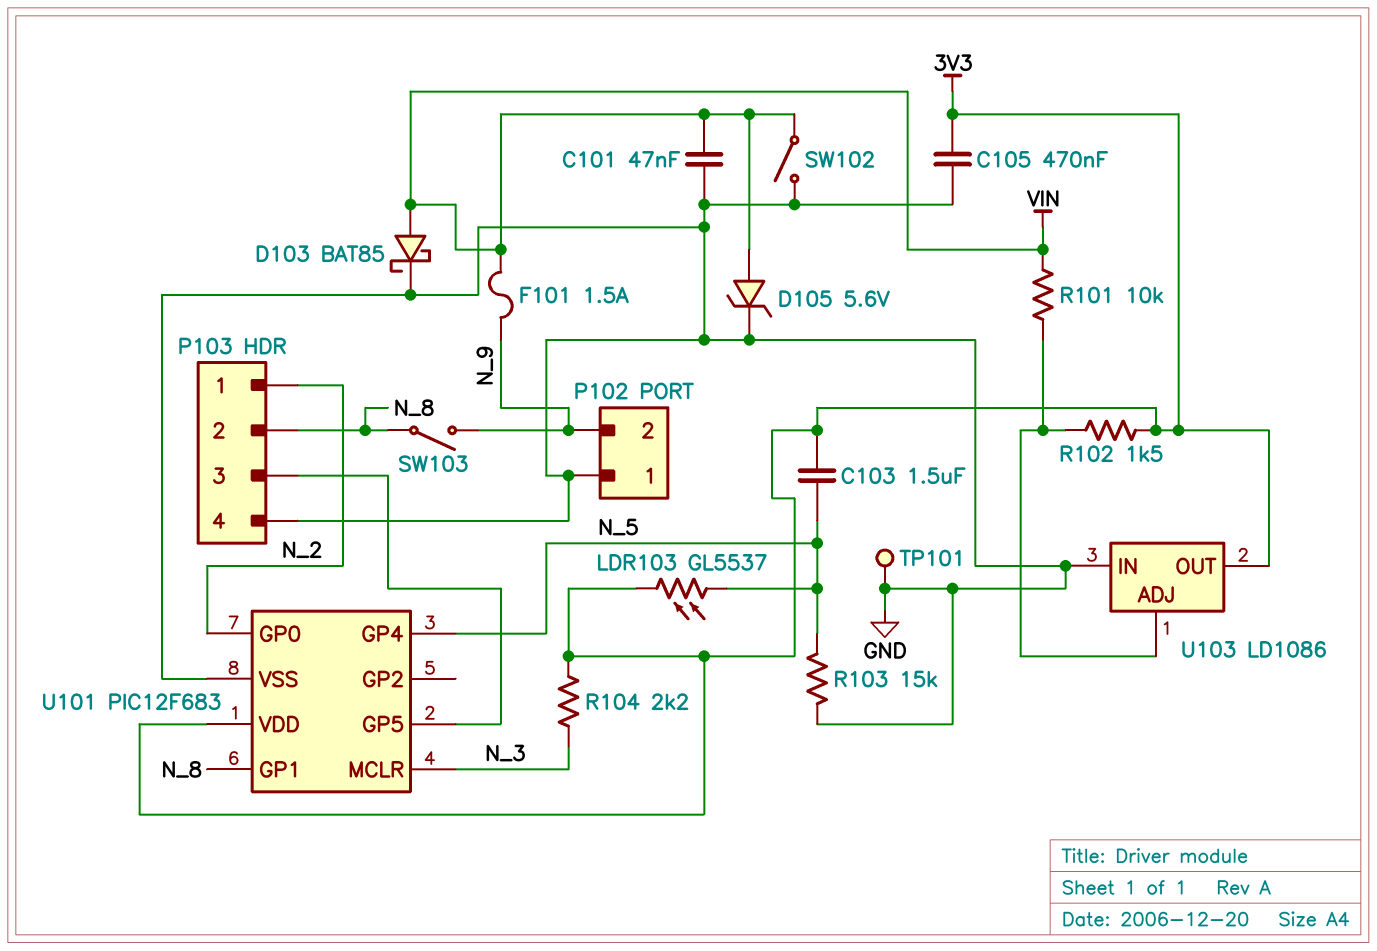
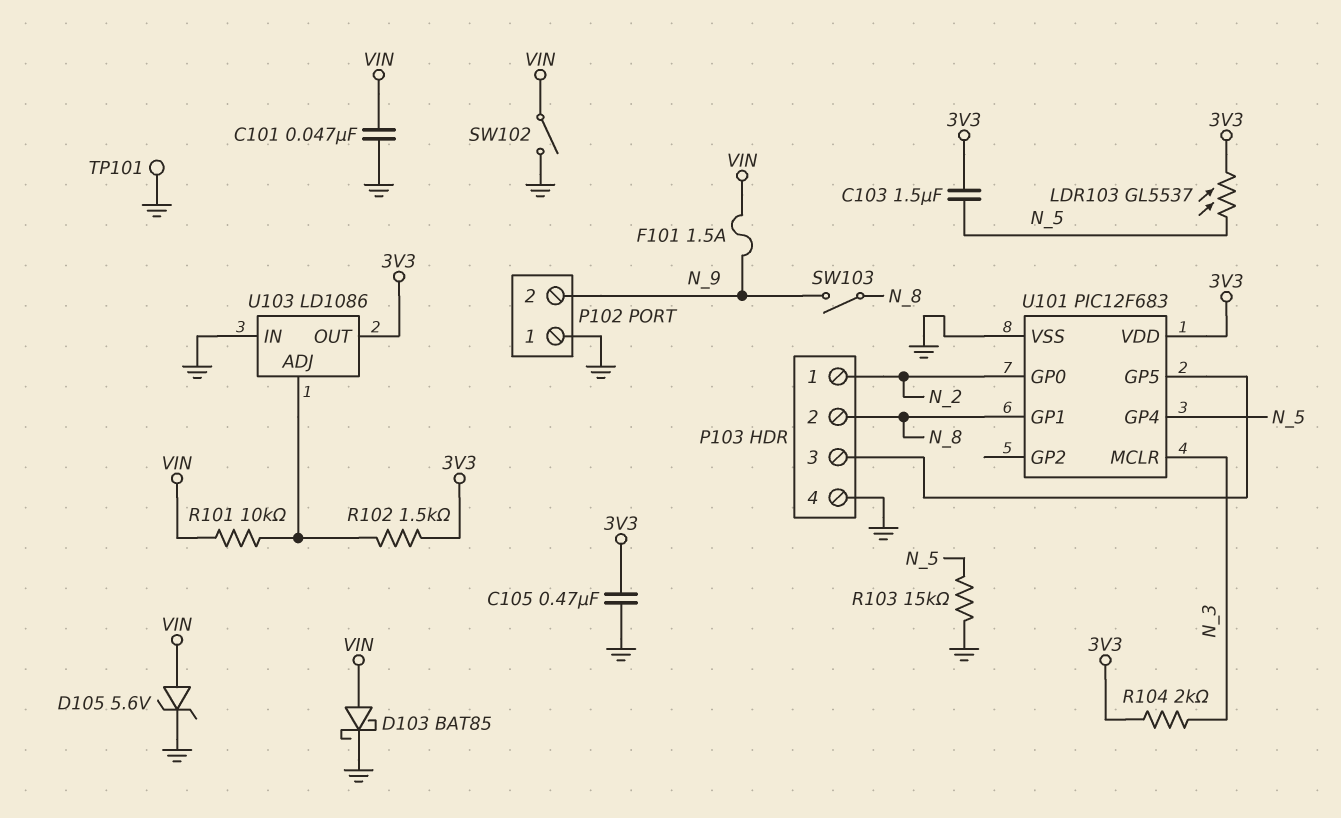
R104: 2.2k (3V3, N_3) -> 2k (3V3, N_3)

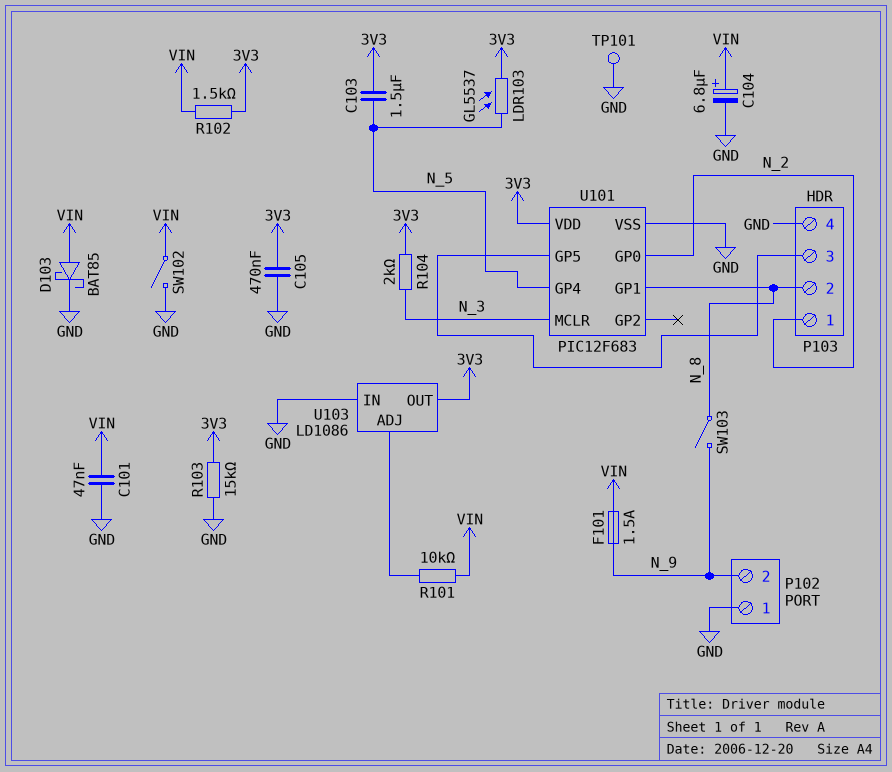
C104: none -> 6.8uF (plus VIN, minus GND)
D105: zener 5.6V (A VIN, K GND) -> none
R102: 1.5k (3V3, U103/ADJ) -> 1.5k (3V3, VIN)
R103: 15k (GND, N_5) -> 15k (3V3, GND)

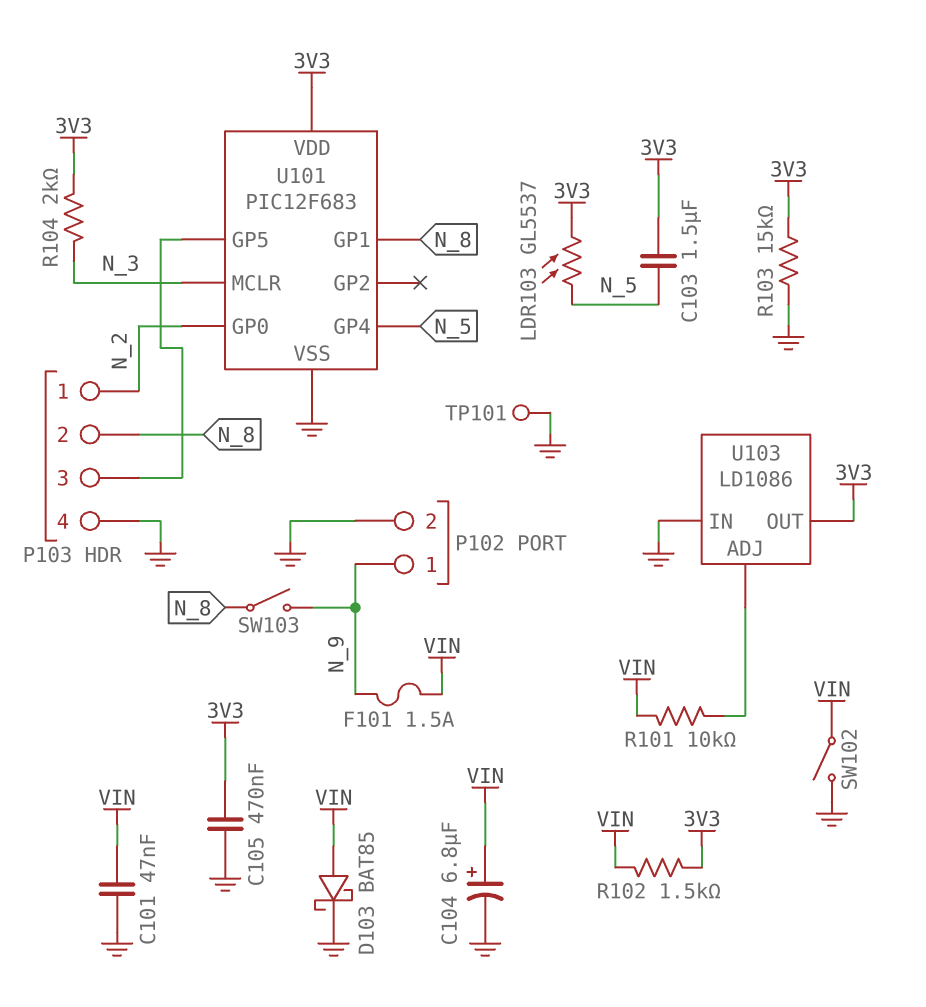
P102 pin 1: GND -> N_9
P102 pin 2: N_9 -> GND

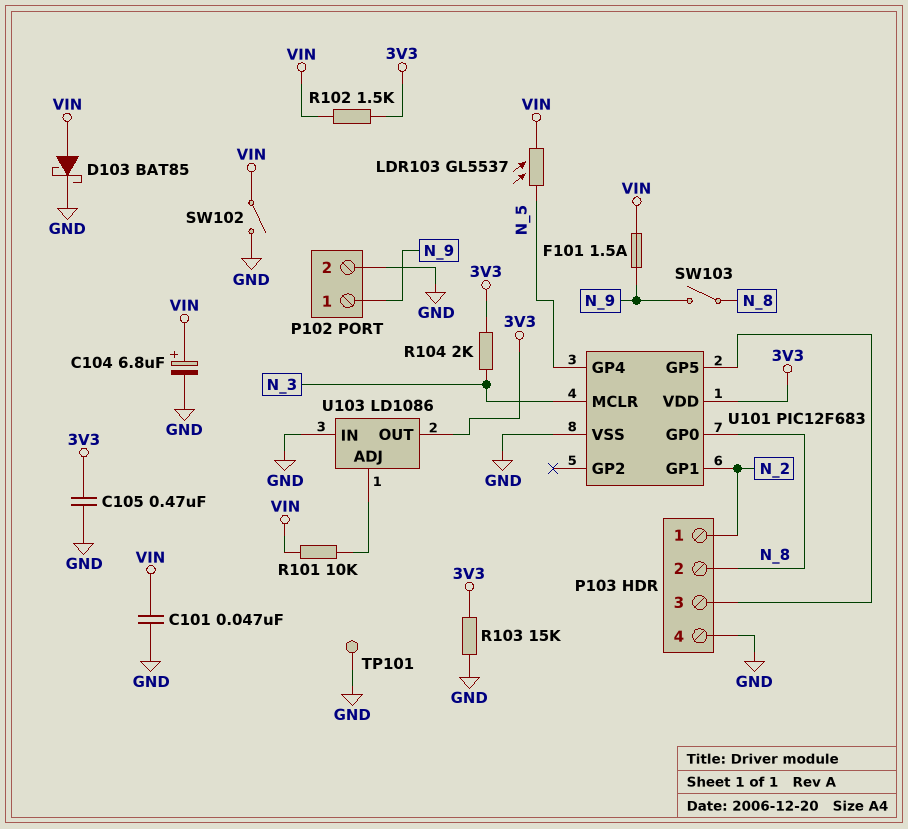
C103: 1.5uF (3V3, N_5) -> none
LDR103: GL5537 (3V3, N_5) -> GL5537 (N_5, VIN)
U101 pin GP0: N_2 -> N_8
U101 pin GP1: N_8 -> N_2

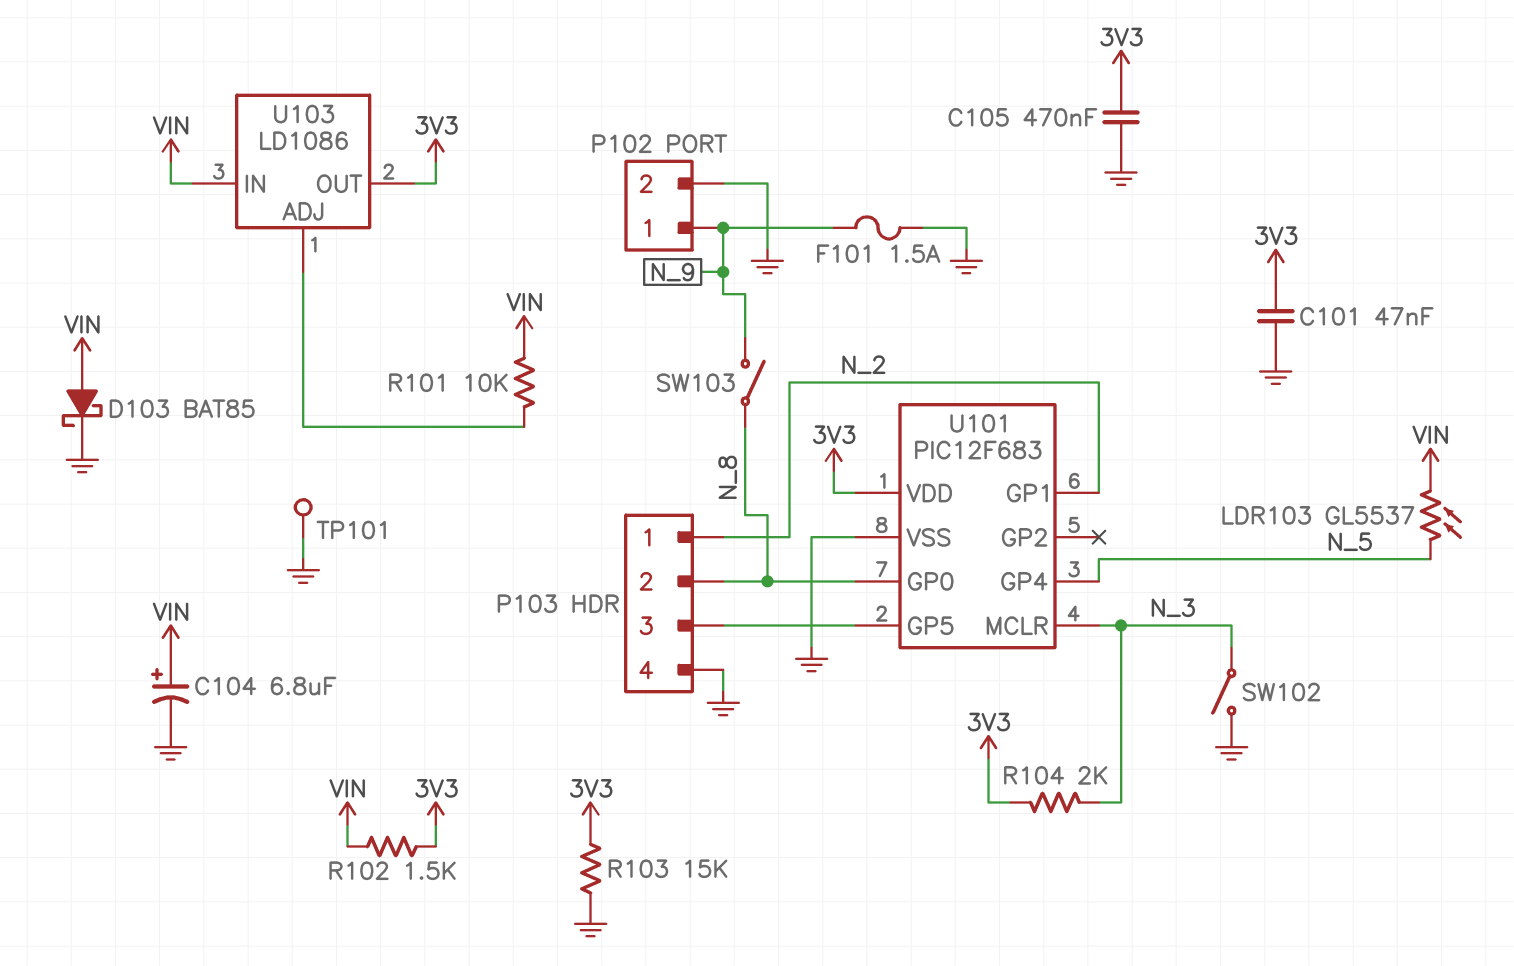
C101: 47nF (GND, VIN) -> 47nF (3V3, GND)
F101: 1.5A (N_9, VIN) -> 1.5A (GND, N_9)
SW102: switch (GND, VIN) -> switch (GND, N_3)
U103 pin IN: GND -> VIN

